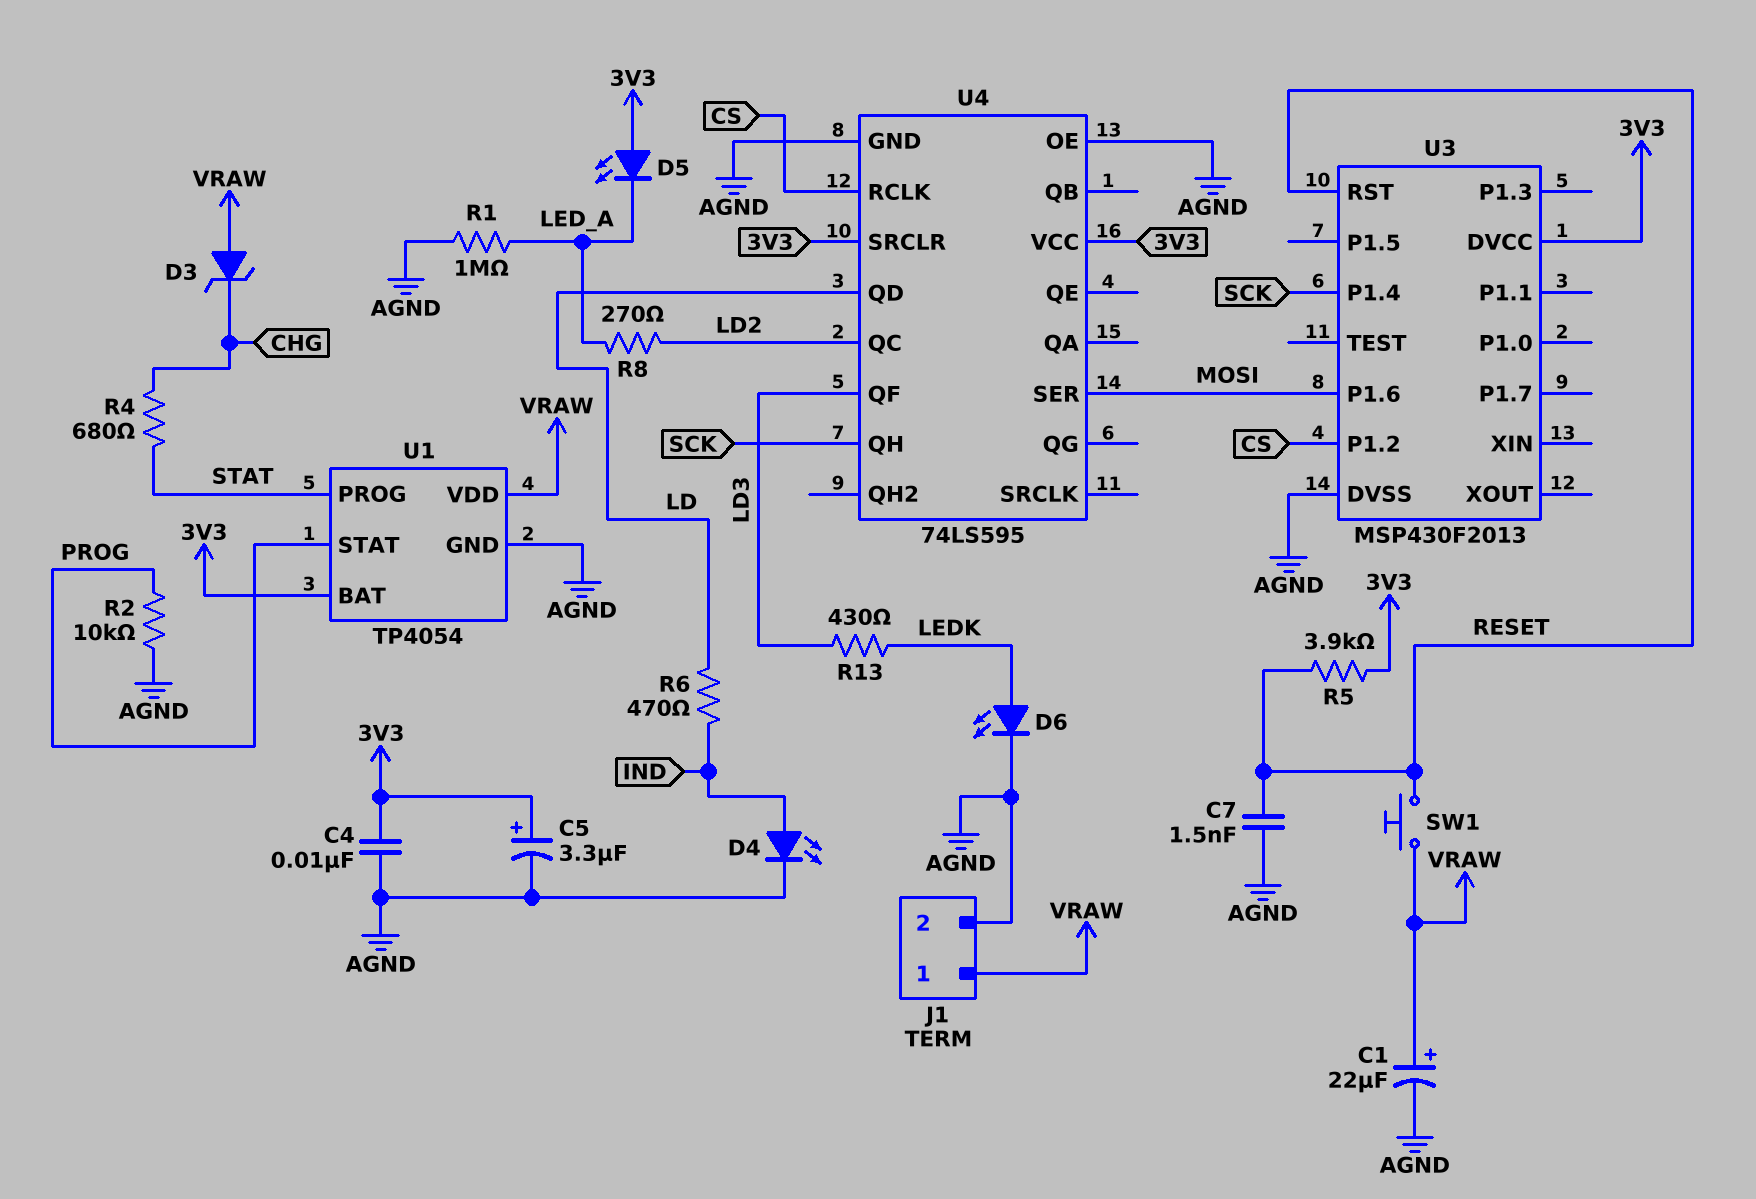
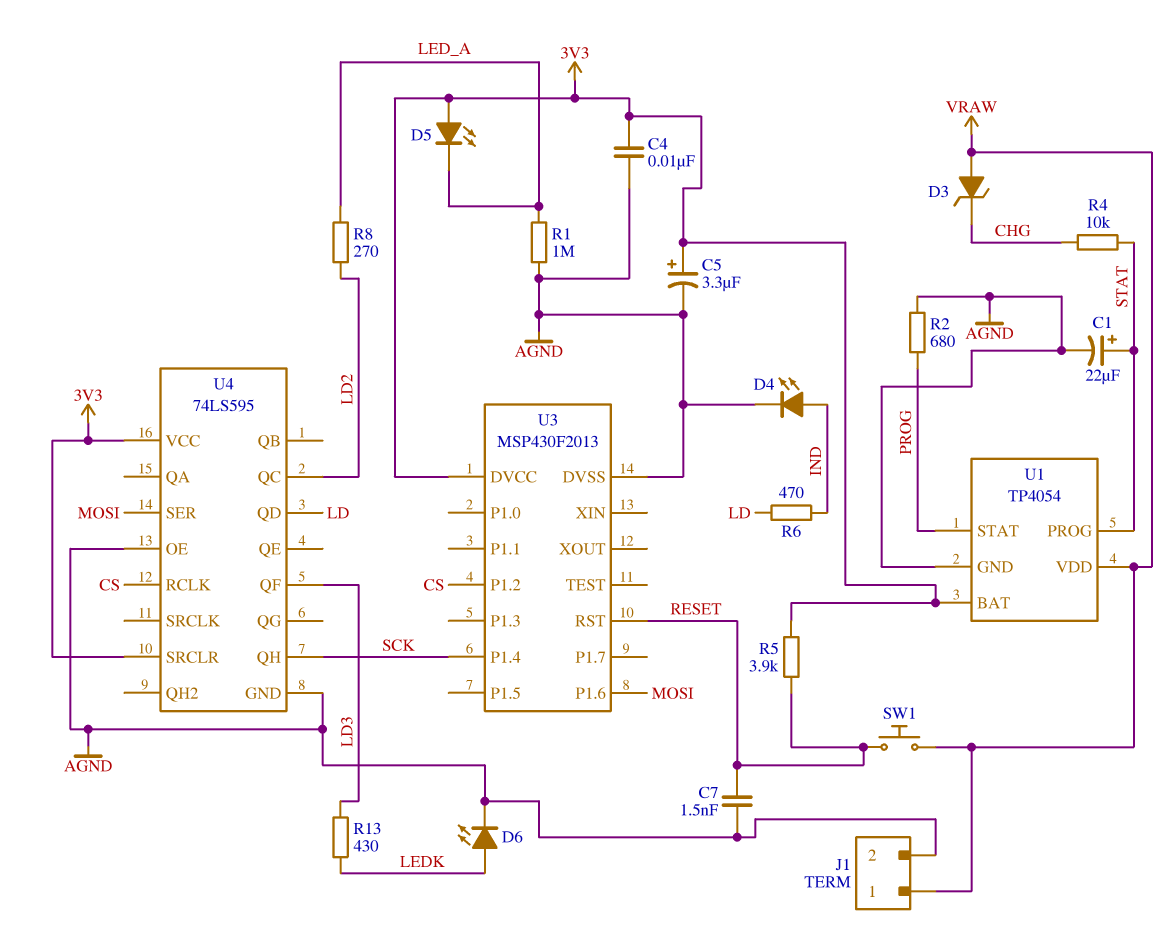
C1: 22uF (plus VRAW, minus AGND) -> 22uF (plus STAT, minus AGND)
R2: 10k (AGND, PROG) -> 680 (AGND, PROG)
R4: 680 (CHG, STAT) -> 10k (CHG, STAT)

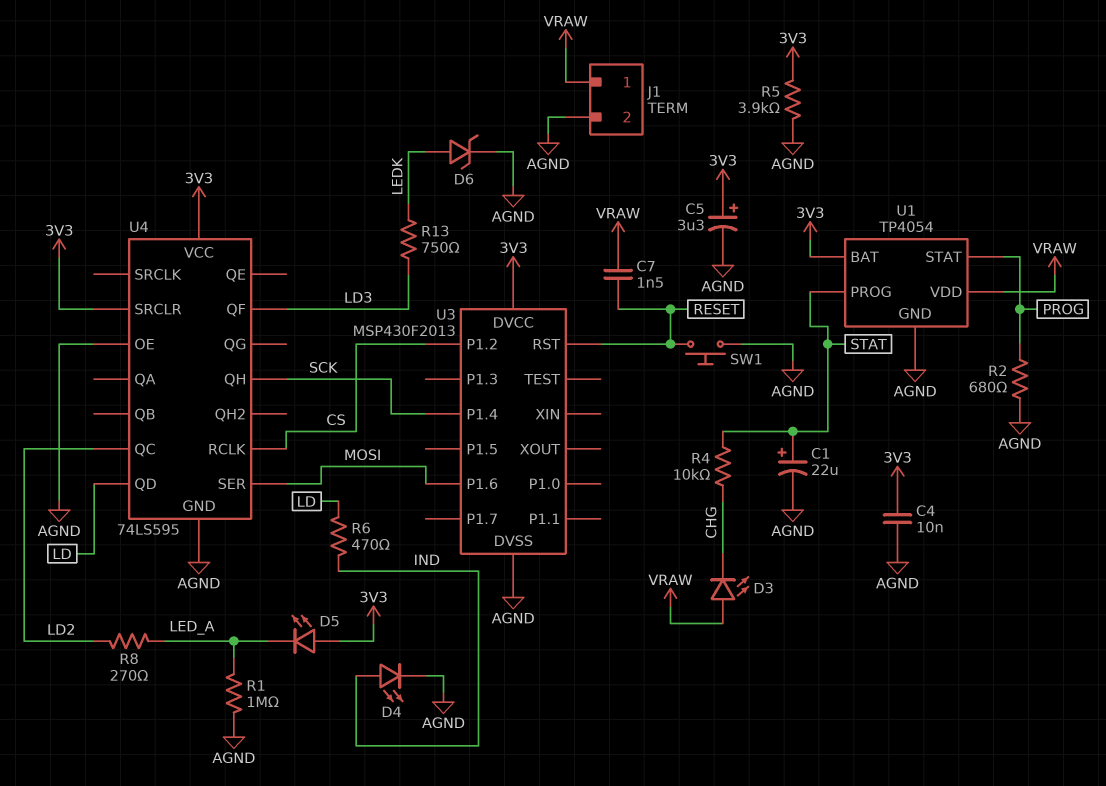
C7: 1.5nF (AGND, RESET) -> 1.5nF (RESET, VRAW)
D3: zener (A VRAW, K CHG) -> LED (A VRAW, K CHG)
D6: LED (A LEDK, K AGND) -> zener (A LEDK, K AGND)
R5: 3.9k (3V3, RESET) -> 3.9k (3V3, AGND)
R13: 430 (LD3, LEDK) -> 750 (LD3, LEDK)
SW1: button (RESET, VRAW) -> button (AGND, RESET)

